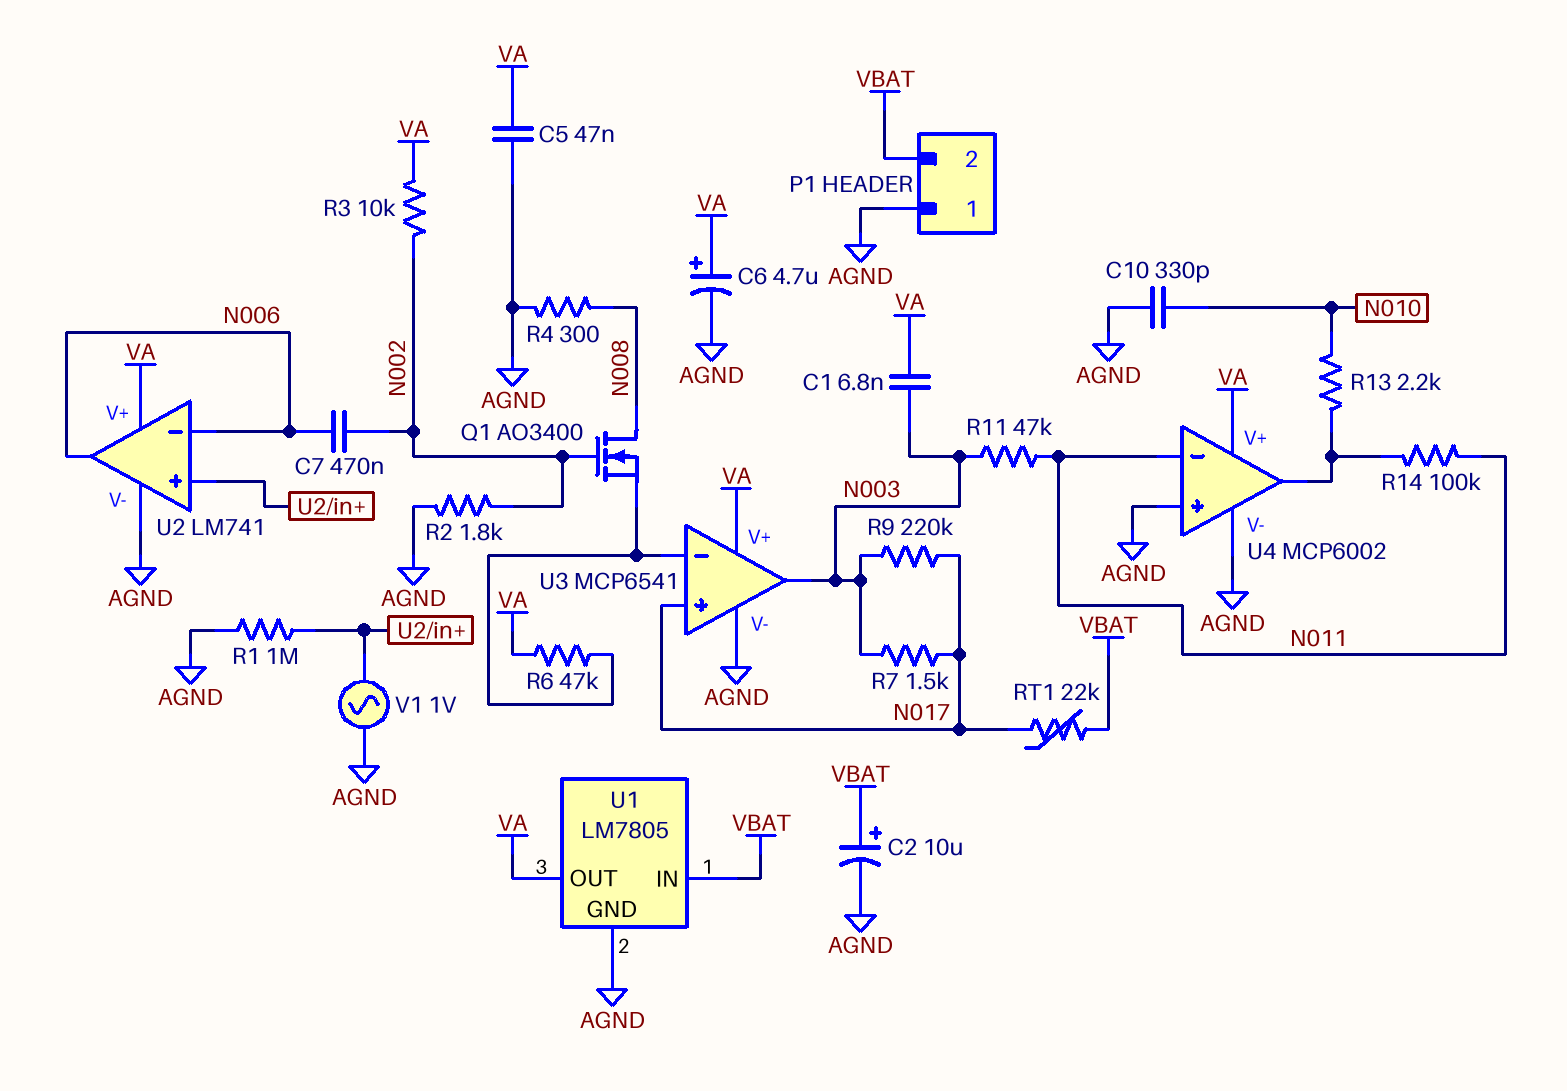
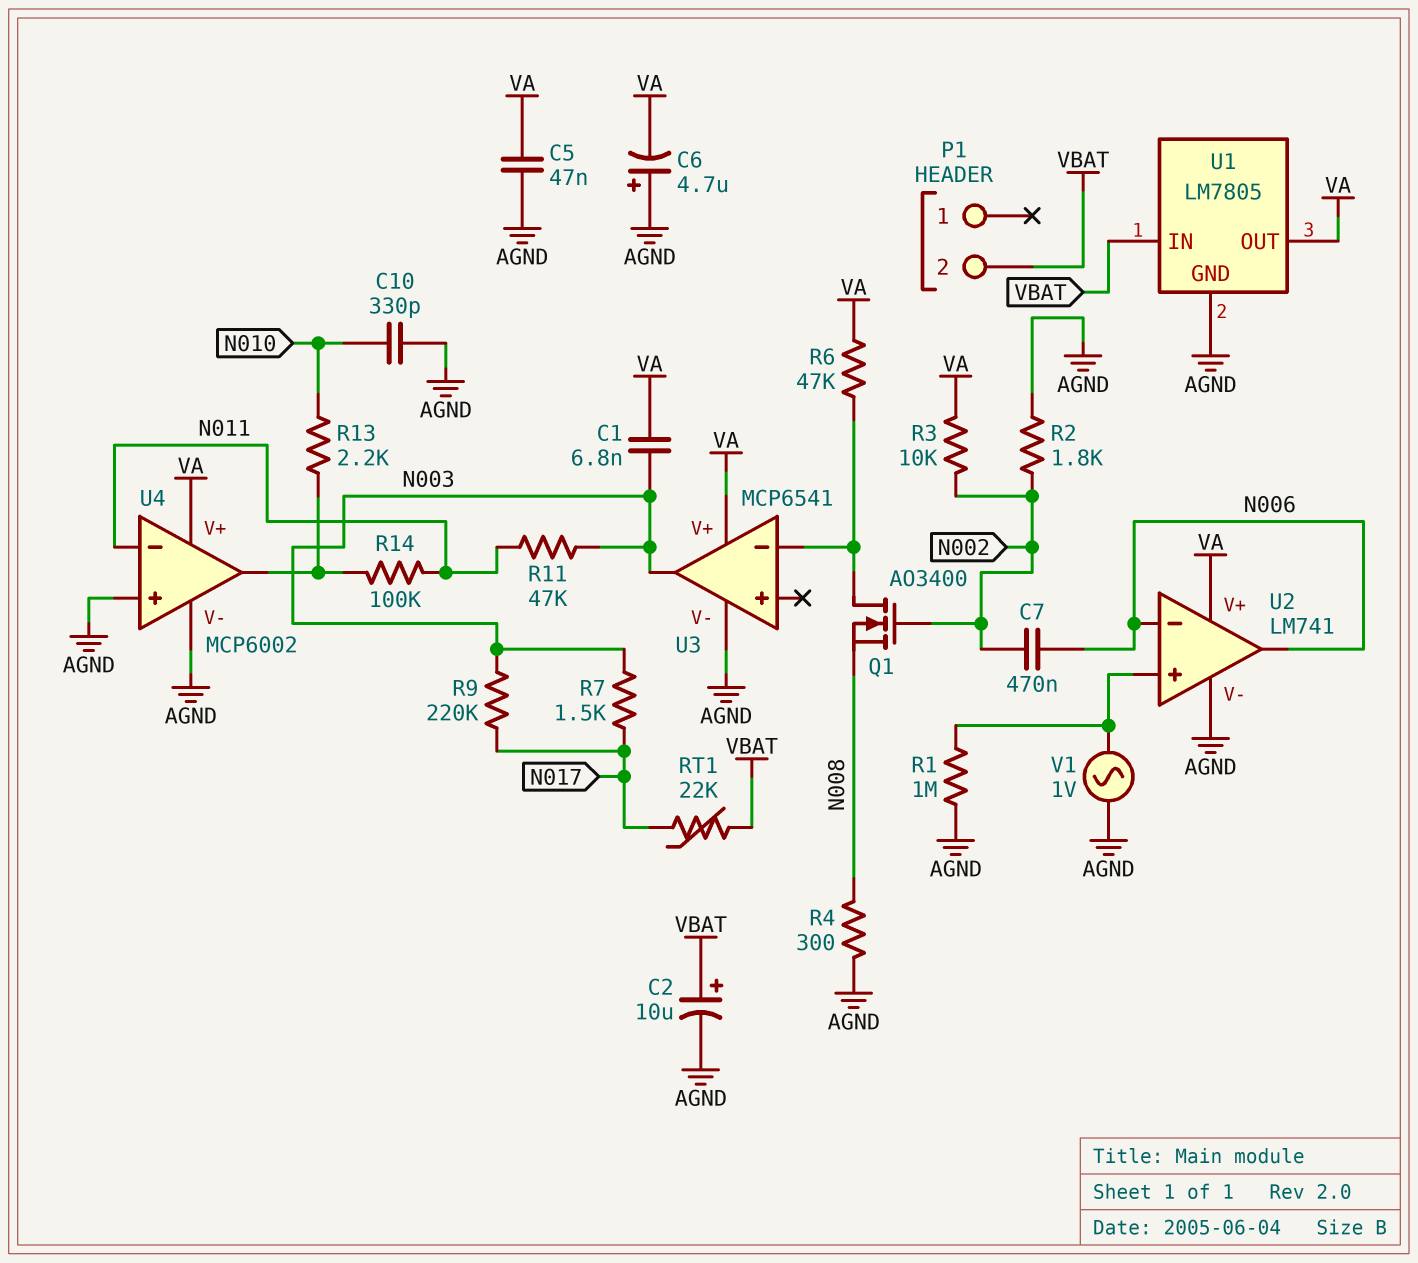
C6: 4.7uF (plus VA, minus AGND) -> 4.7uF (plus AGND, minus VA)
P1 pin 1: AGND -> none
Q1: NMOS AO3400 (G N002, D N008, S U3/in-) -> NMOS AO3400 (G N002, D U3/in-, S N008)
U3 pin in+: N017 -> none

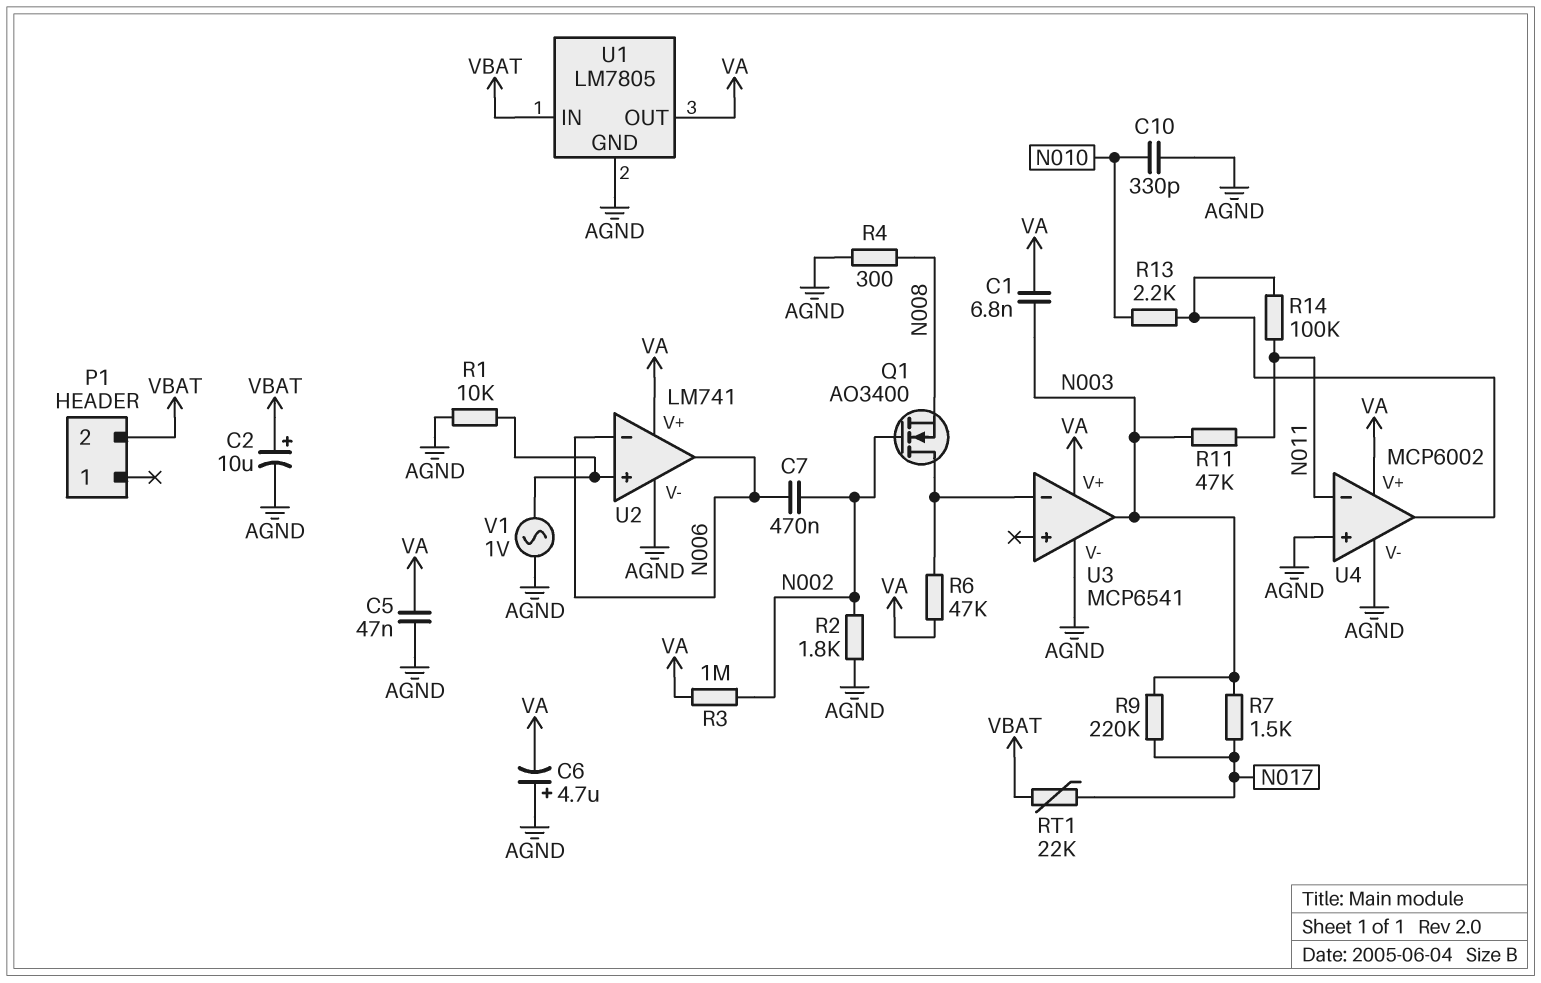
R1: 1M (AGND, U2/in+) -> 10k (AGND, U2/in+)
R3: 10k (N002, VA) -> 1M (N002, VA)

